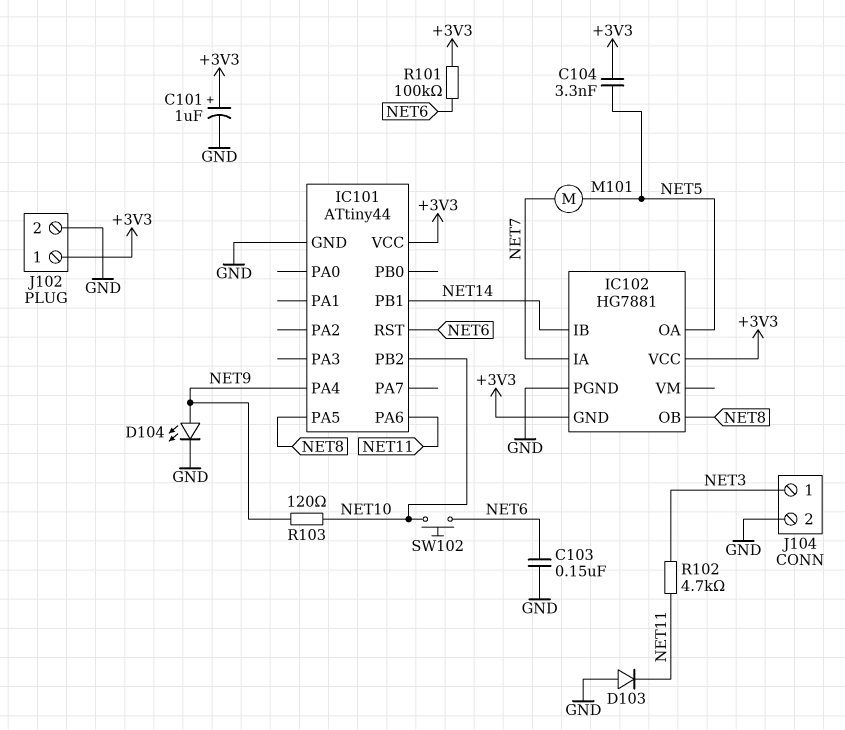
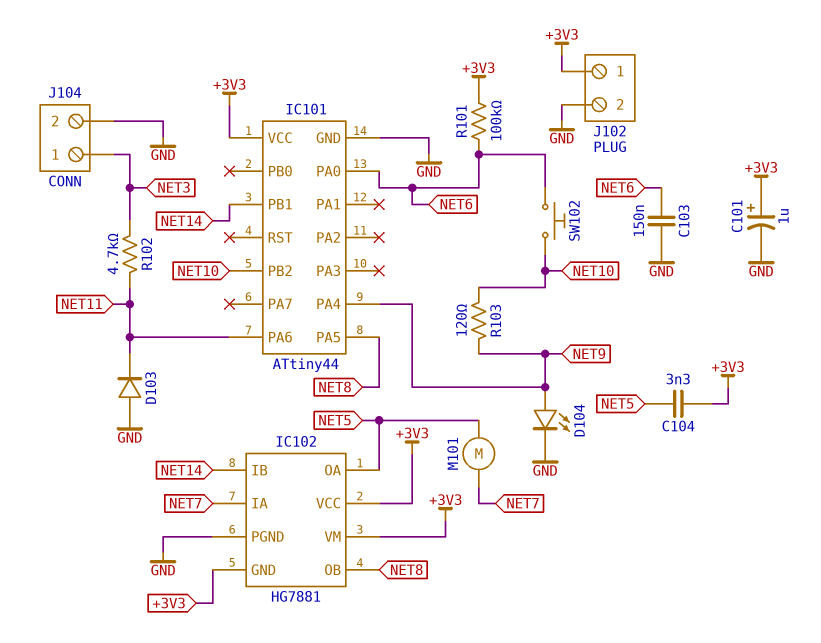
IC101 pin PA0: none -> NET6
IC101 pin RST: NET6 -> none
IC102 pin VM: none -> +3V3

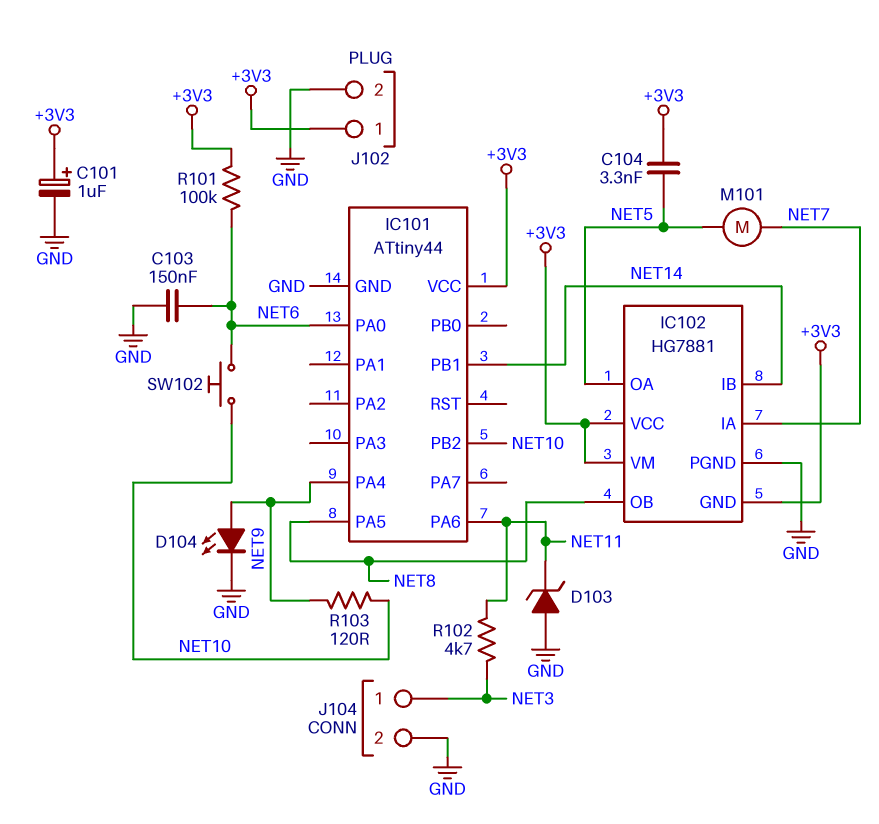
D103: diode (A GND, K NET11) -> zener (A GND, K NET11)

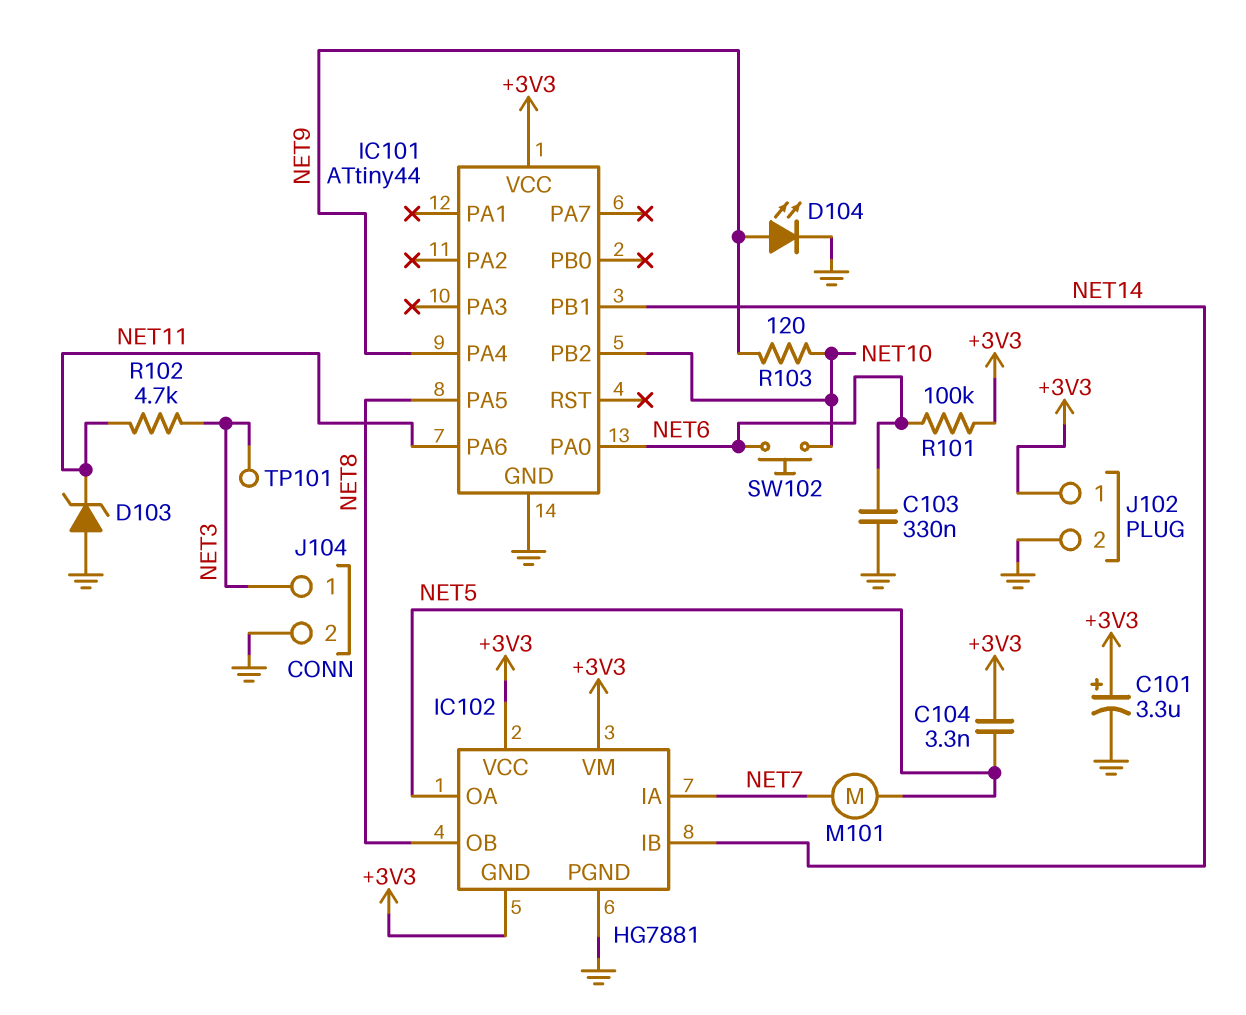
C101: 1uF (plus +3V3, minus GND) -> 3.3uF (plus +3V3, minus GND)
C103: 150nF (GND, NET6) -> 330nF (GND, NET6)
TP101: none -> test point (NET3)

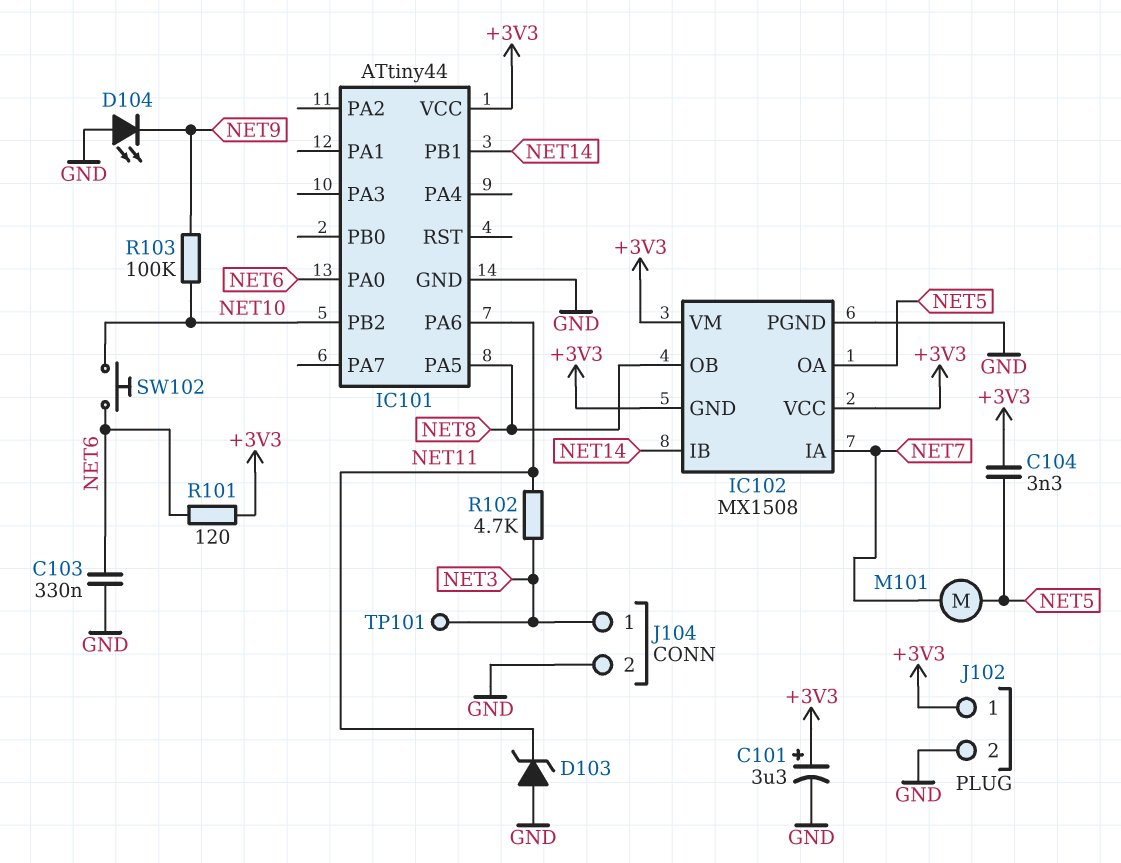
D104: LED (A NET9, K GND) -> LED (A GND, K NET9)
IC101 pin PA4: NET9 -> none
IC102: HG7881 -> MX1508
R101: 100k (+3V3, NET6) -> 120 (+3V3, NET6)
R103: 120 (NET9, NET10) -> 100k (NET9, NET10)

